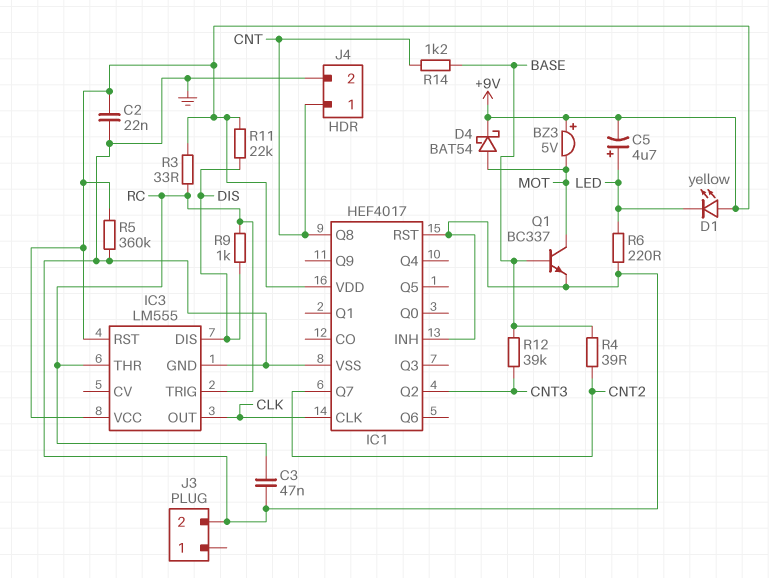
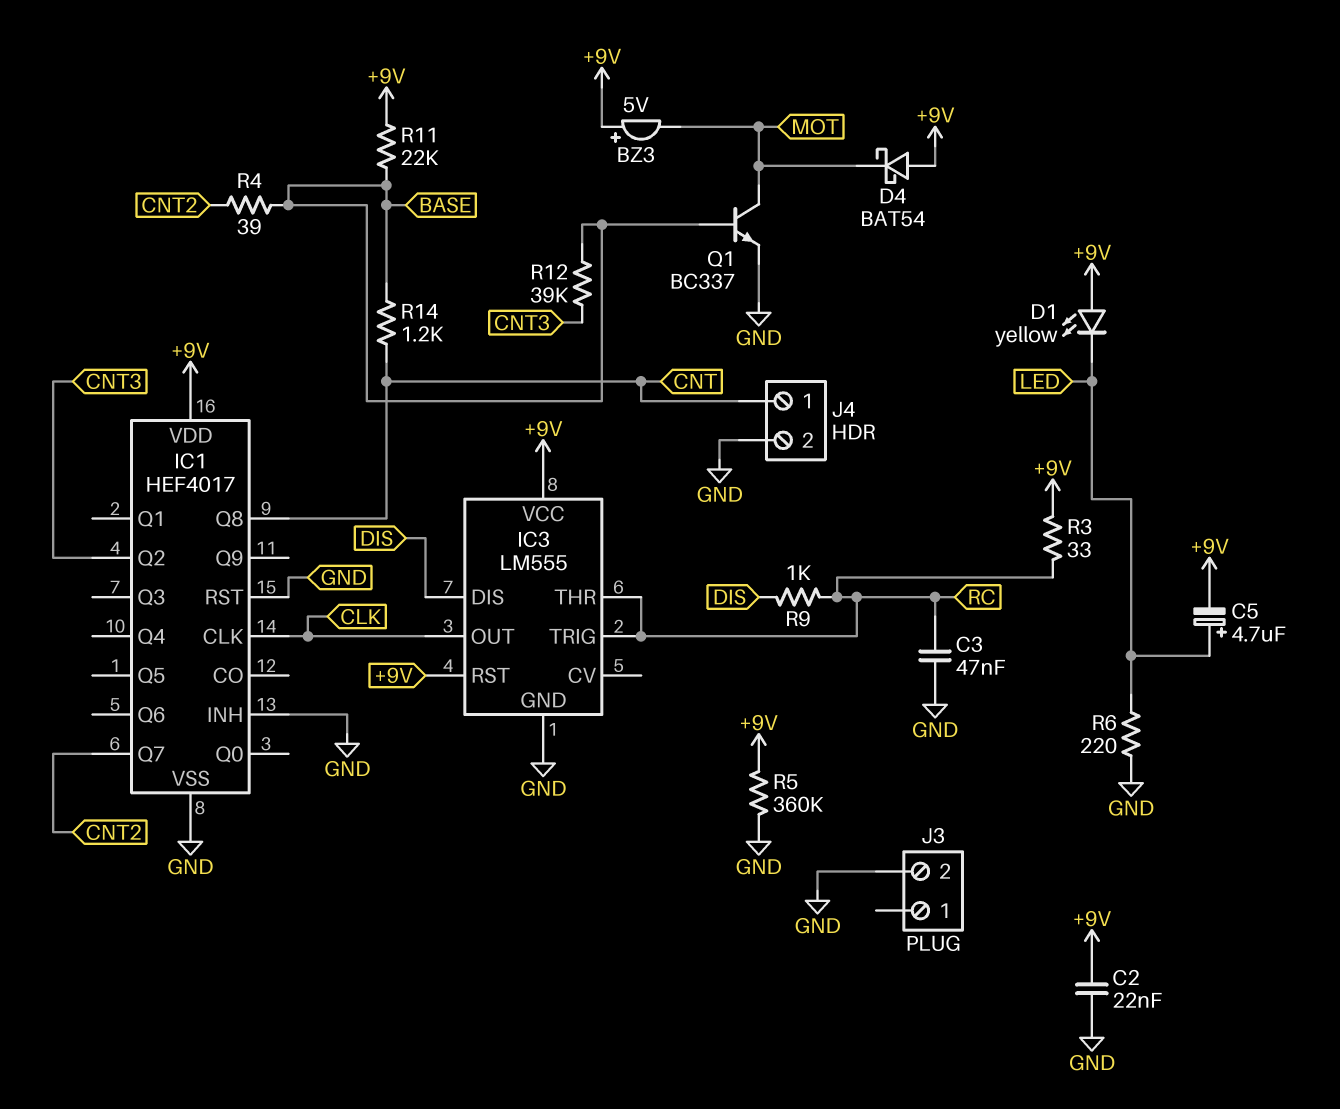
D4: schottky BAT54 (A MOT, K +9V) -> schottky BAT54 (A +9V, K MOT)
R11: 22k (+9V, DIS) -> 22k (+9V, BASE)

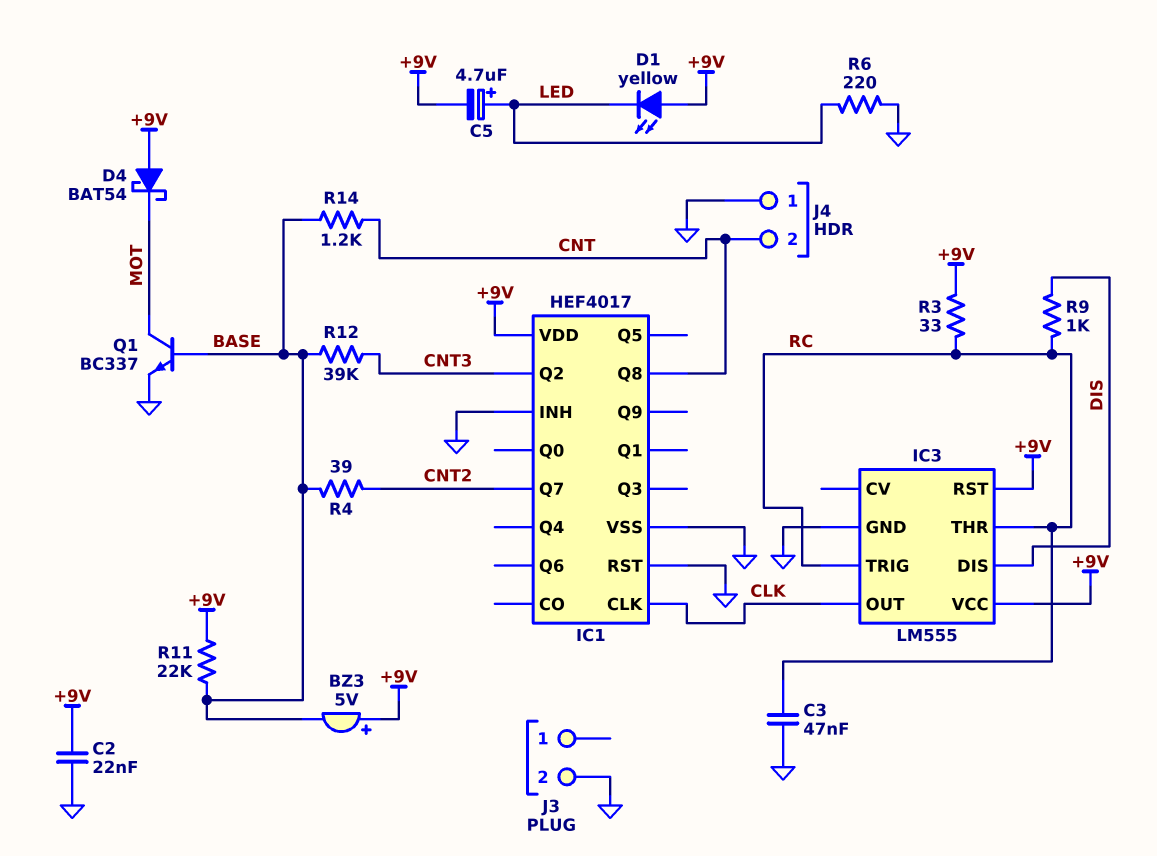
BZ3: buzzer 5V (plus +9V, minus MOT) -> buzzer 5V (plus +9V, minus BASE)
J4 pin 1: CNT -> GND
J4 pin 2: GND -> CNT
R5: 360k (+9V, GND) -> none

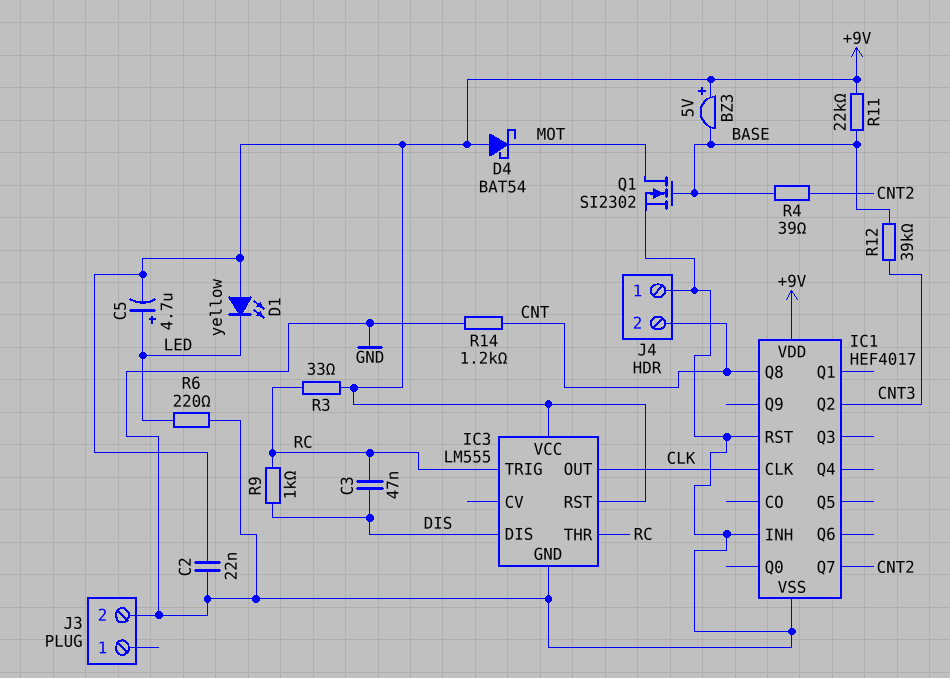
C3: 47nF (GND, RC) -> 47nF (DIS, RC)
Q1: NPN BC337 (B BASE, C MOT, E GND) -> NMOS SI2302 (G BASE, D MOT, S GND)
R14: 1.2k (BASE, CNT) -> 1.2k (CNT, GND)

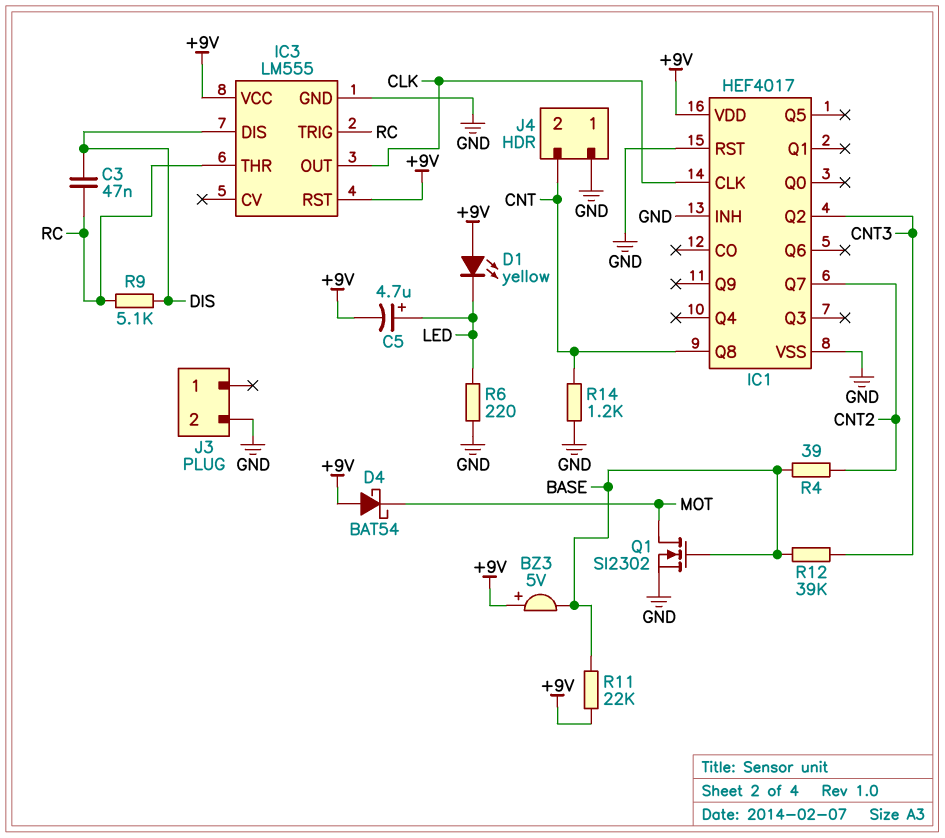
C2: 22nF (+9V, GND) -> none
R3: 33 (+9V, RC) -> none
R9: 1k (DIS, RC) -> 5.1k (DIS, RC)

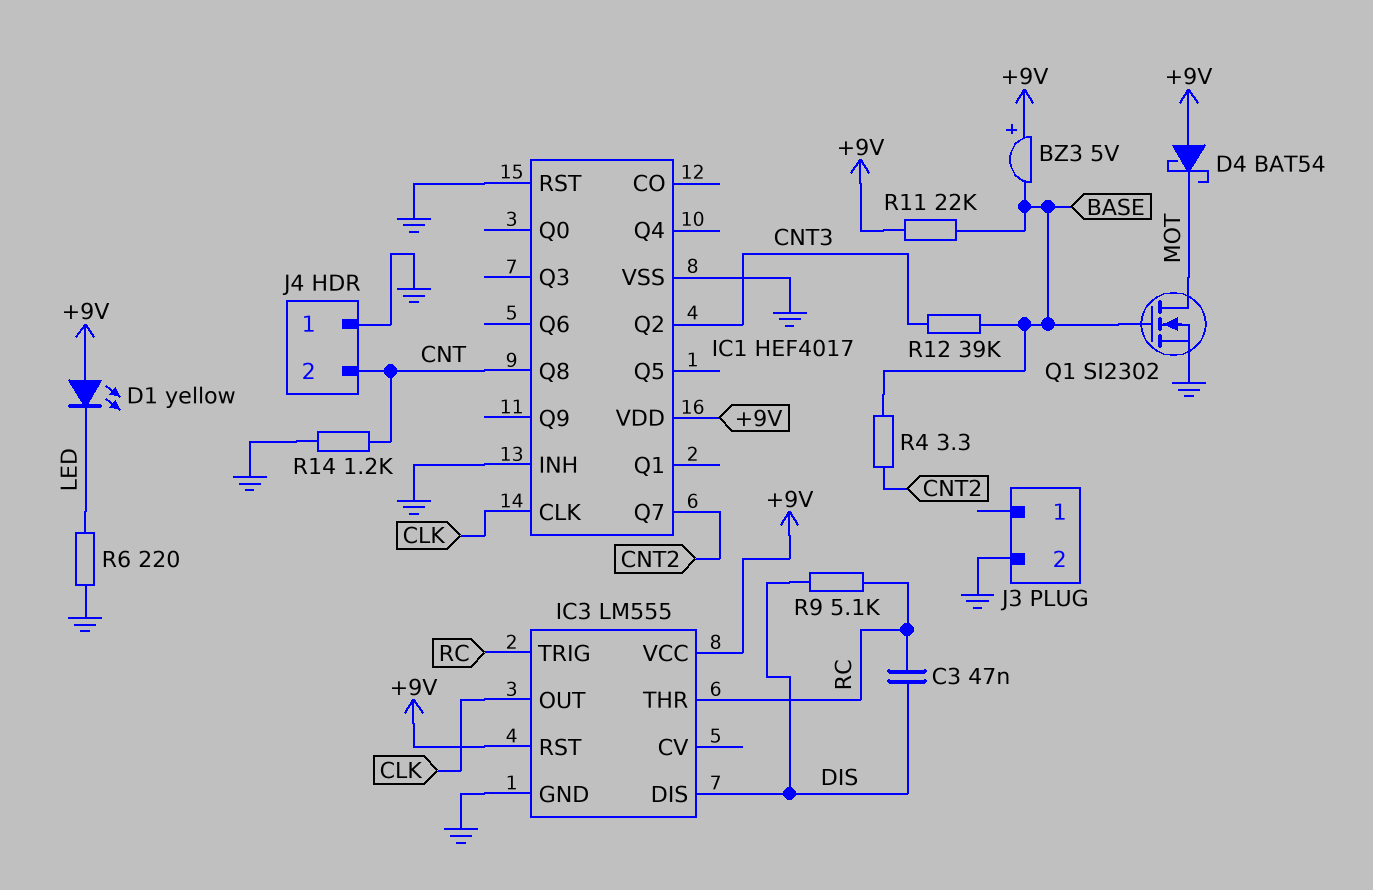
C5: 4.7uF (plus LED, minus +9V) -> none
R4: 39 (BASE, CNT2) -> 3.3 (BASE, CNT2)

